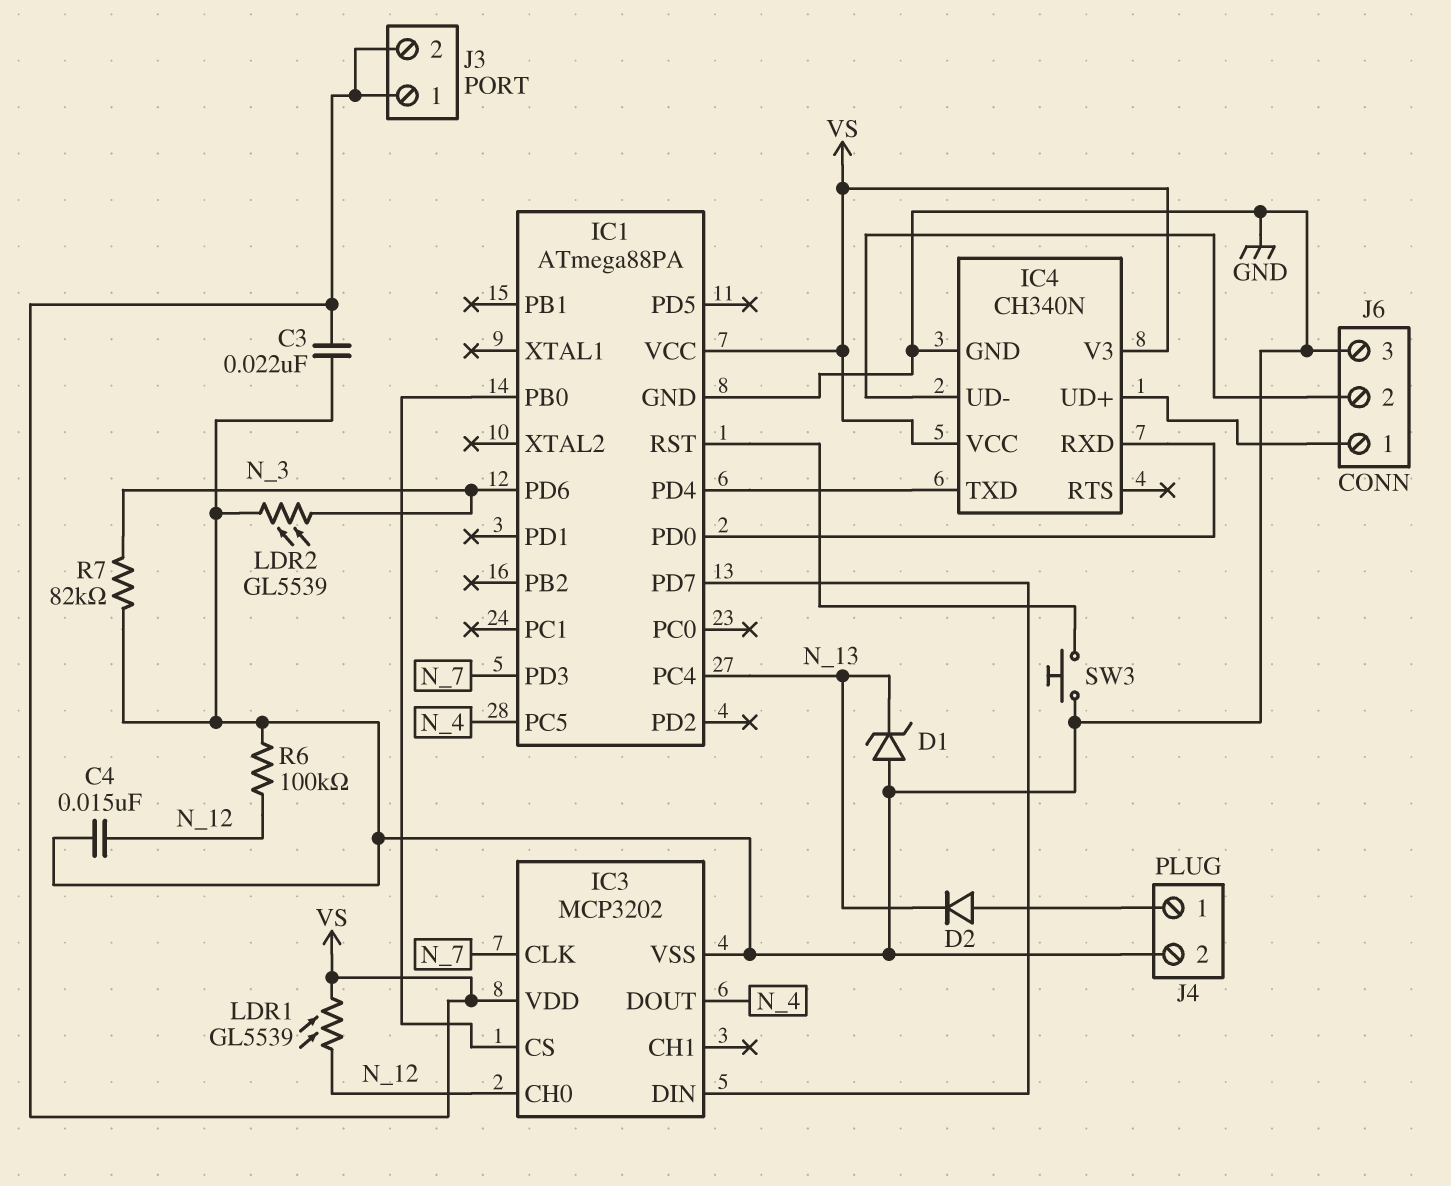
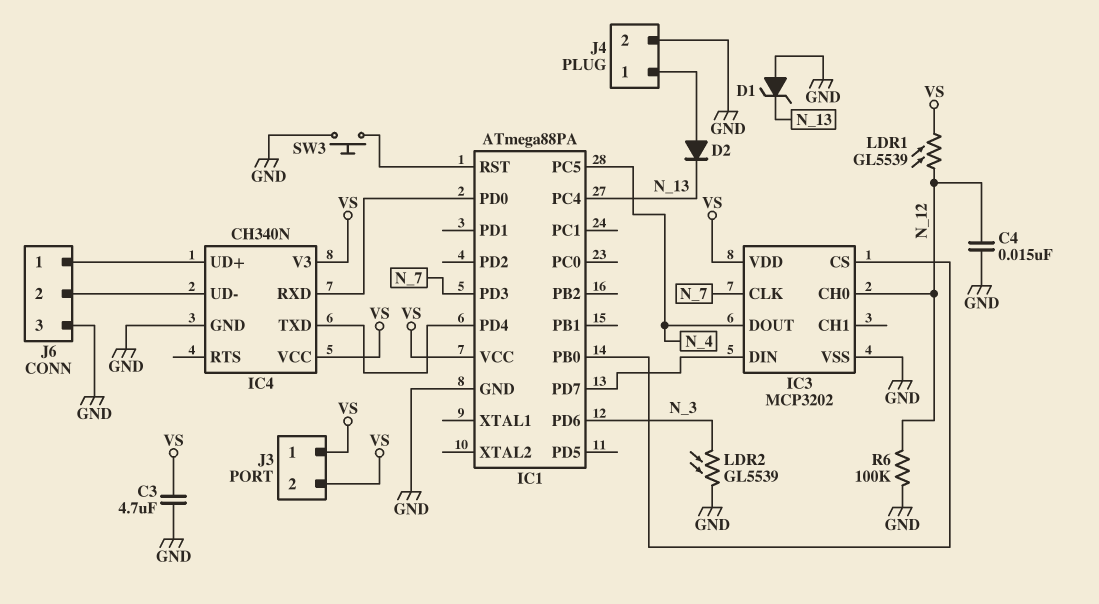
C3: 22nF (GND, VS) -> 4.7uF (GND, VS)
R7: 82k (GND, N_3) -> none

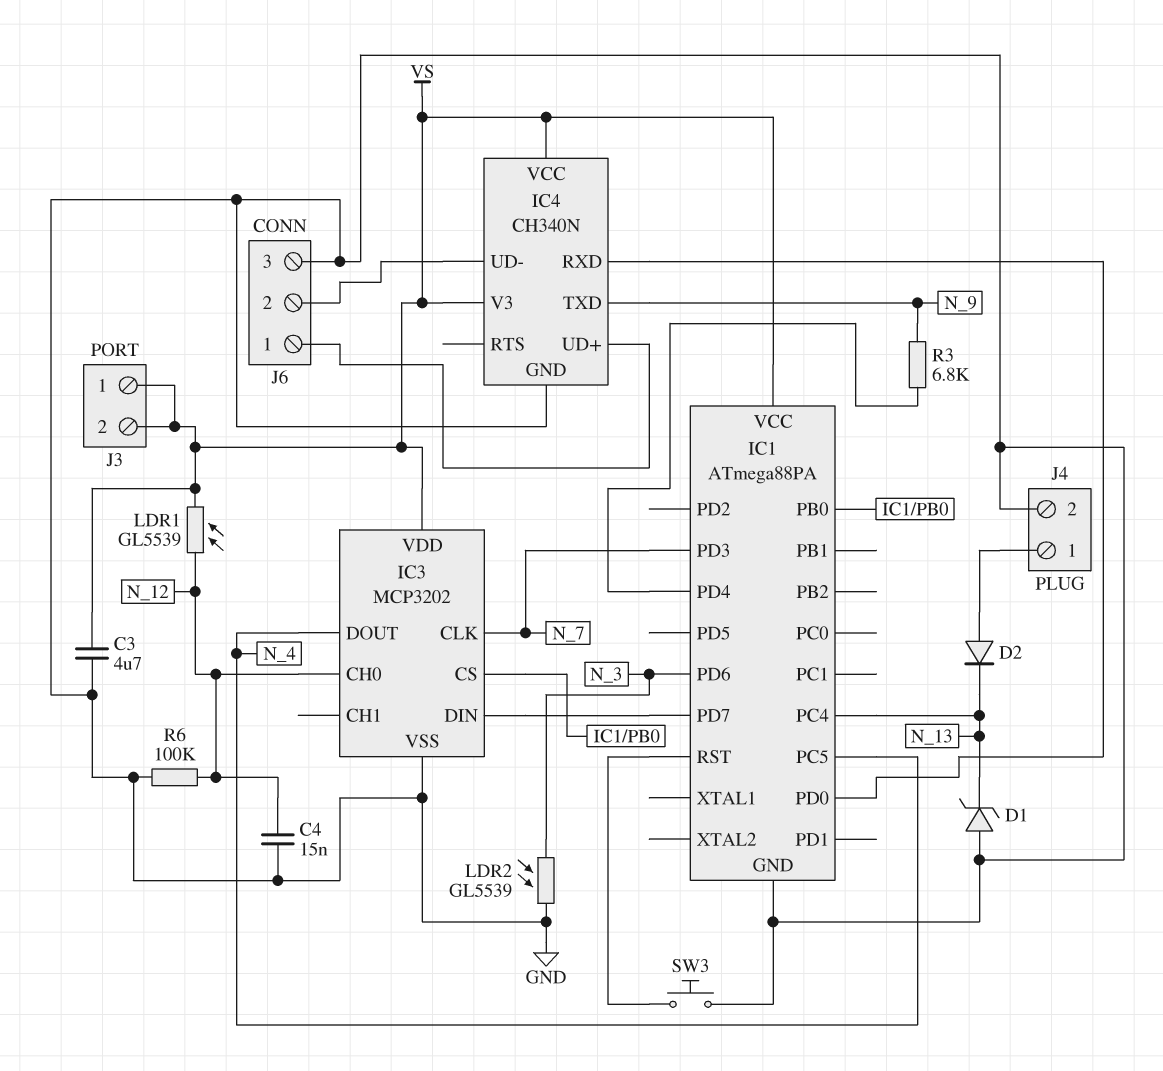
IC4 pin TXD: IC1/PD4 -> N_9
R3: none -> 6.8k (IC1/PD4, N_9)

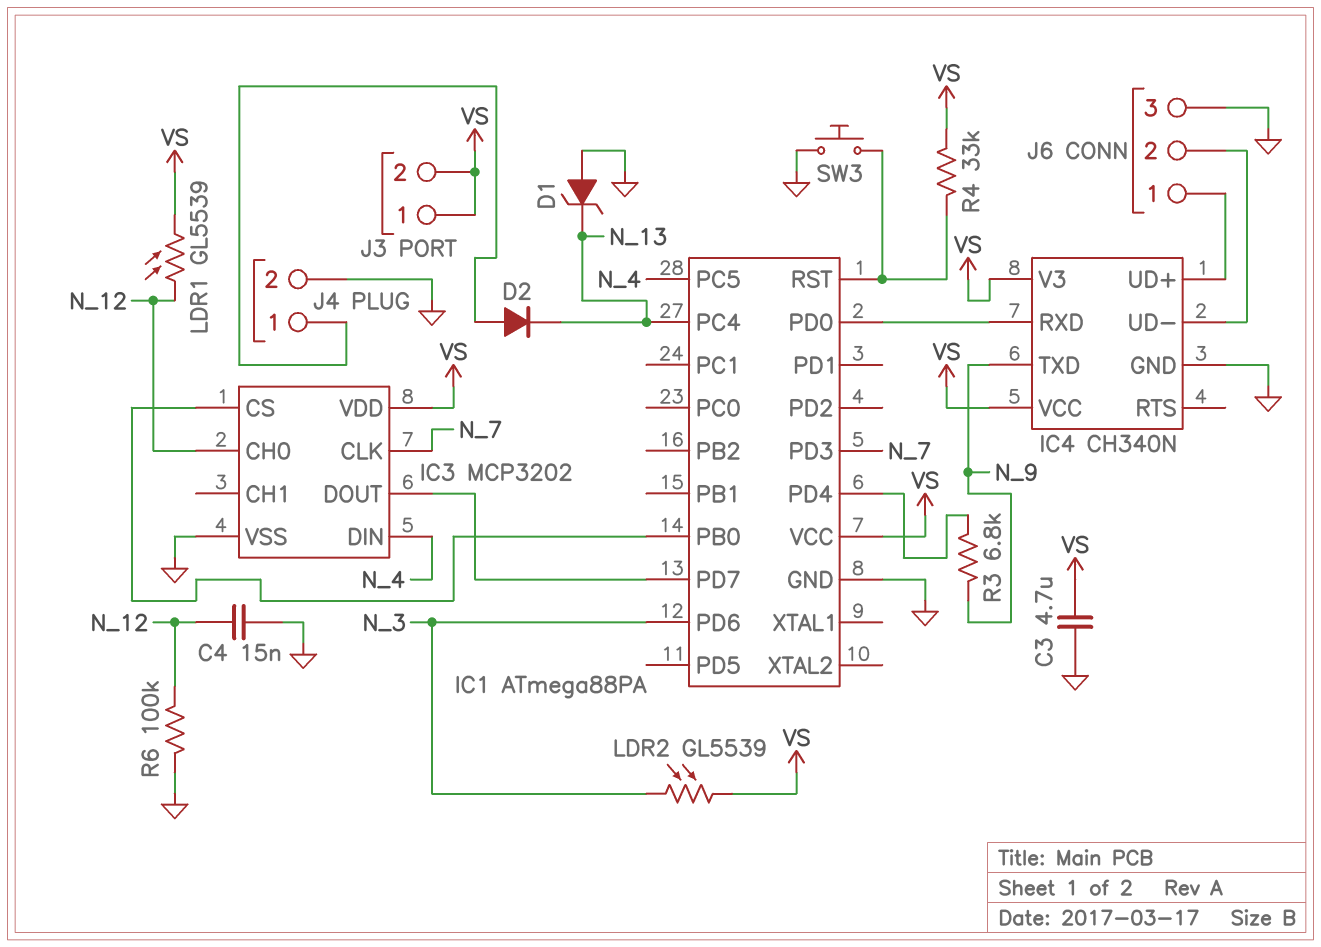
IC3 pin DIN: IC1/PD7 -> N_4
IC3 pin DOUT: N_4 -> IC1/PD7
LDR2: GL5539 (GND, N_3) -> GL5539 (N_3, VS)
R4: none -> 33k (IC1/RST, VS)

